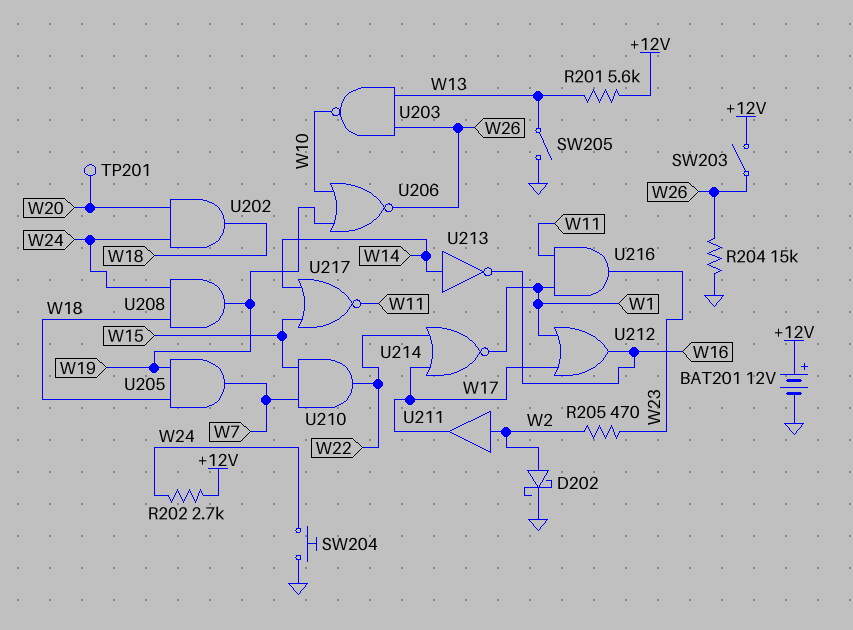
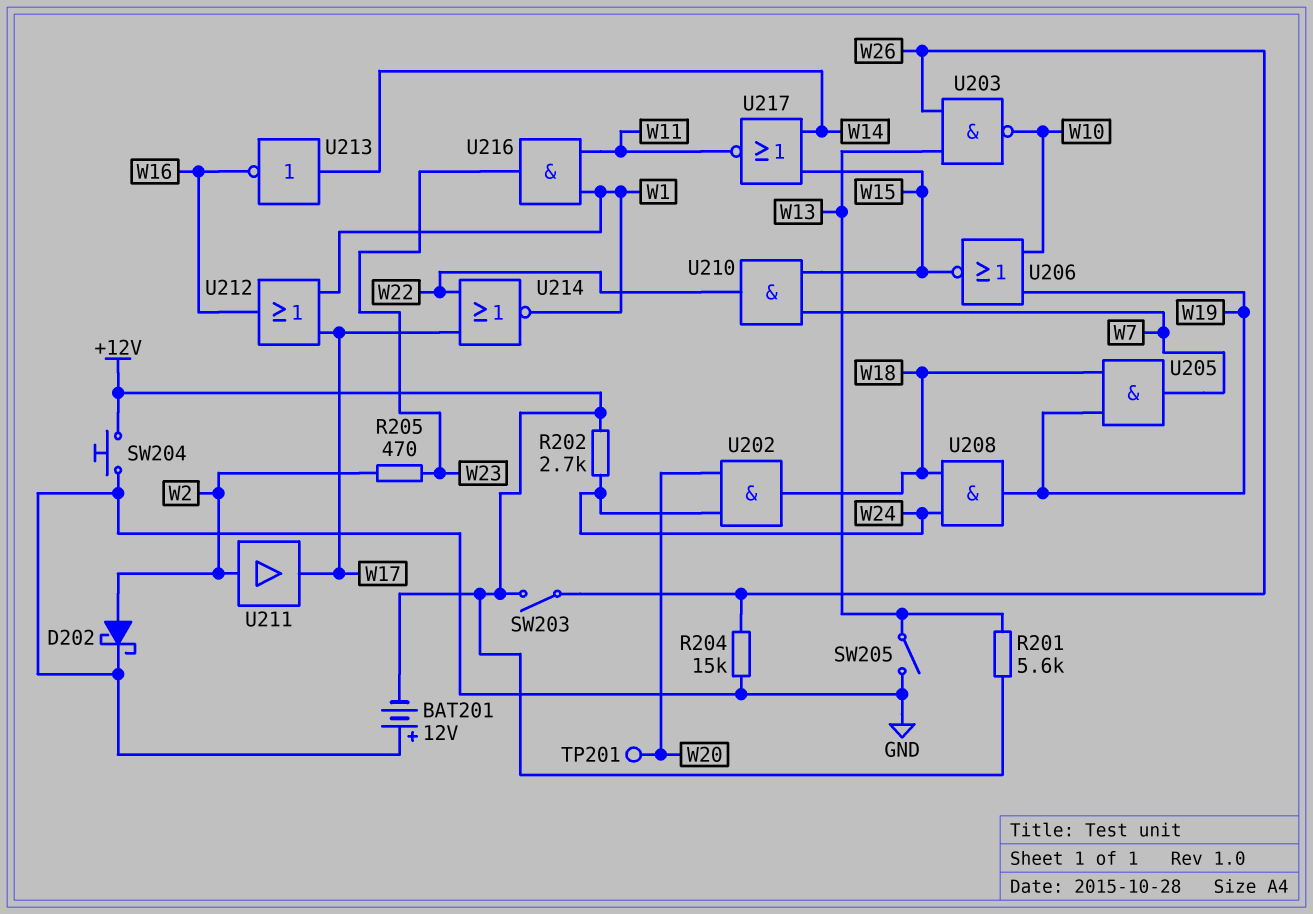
BAT201: 12V (plus +12V, minus GND) -> 12V (plus GND, minus +12V)
SW204: button (GND, W24) -> button (+12V, GND)
U206: NOR (in W10, in W19, out W26) -> NOR (in W10, in W19, out W15)

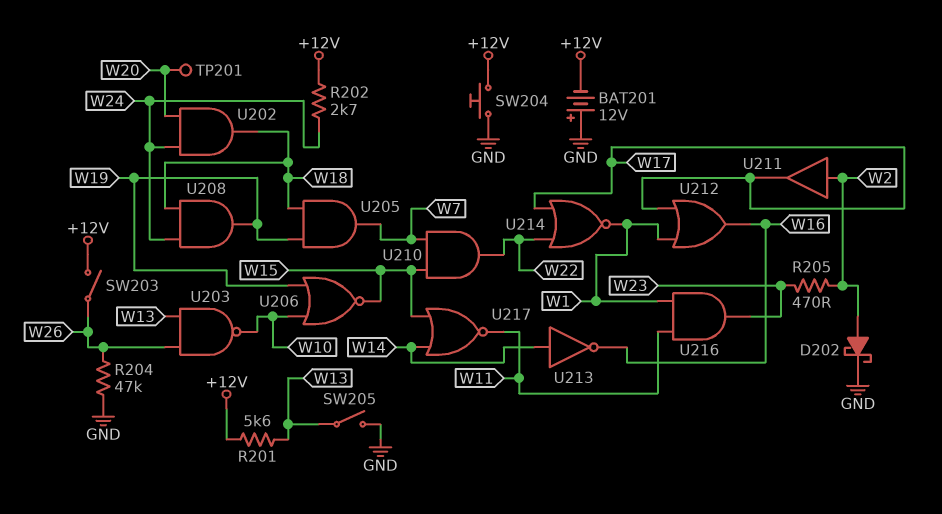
R204: 15k (GND, W26) -> 47k (GND, W26)

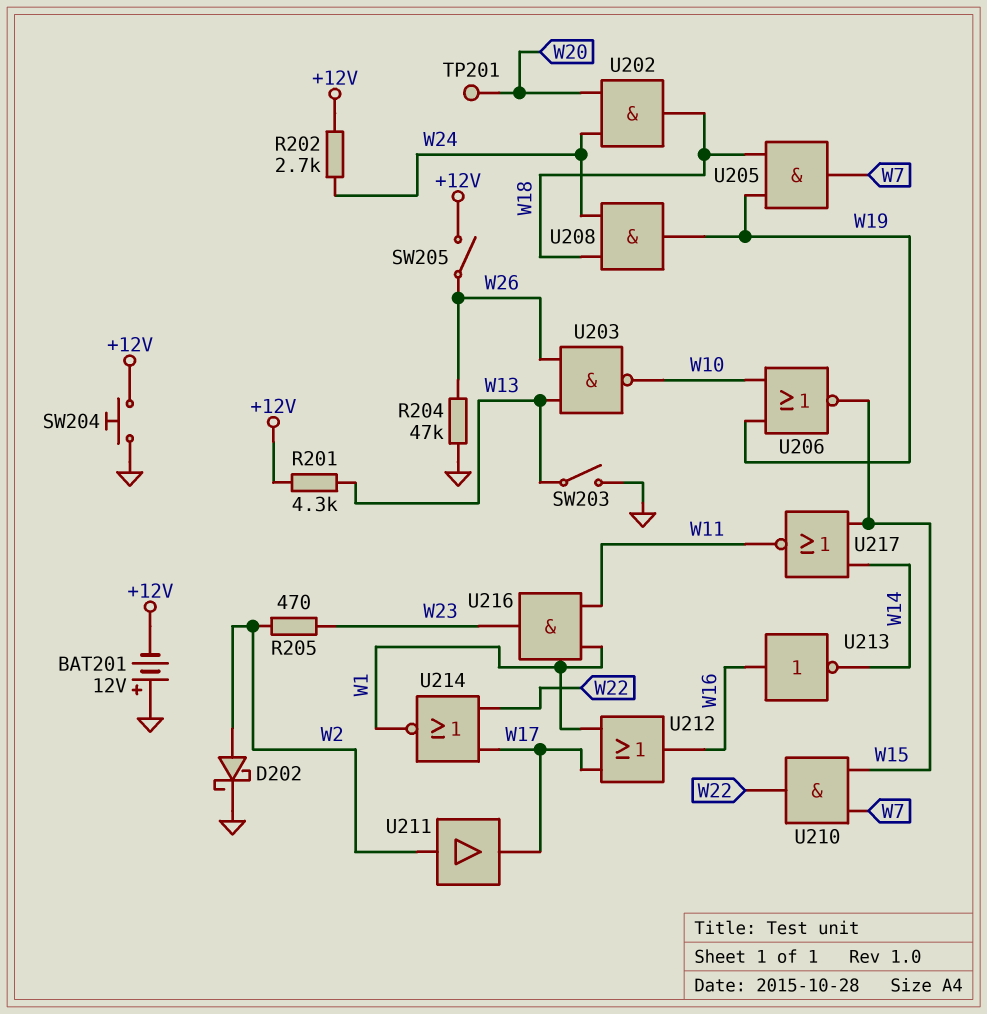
R201: 5.6k (+12V, W13) -> 4.3k (+12V, W13)
SW203: switch (+12V, W26) -> switch (GND, W13)
SW205: switch (GND, W13) -> switch (+12V, W26)
U213: NOT (in W14, out W16) -> NOT (in W16, out W14)

